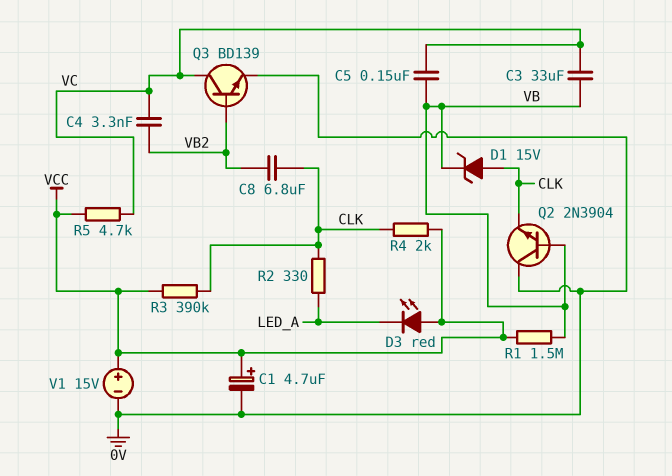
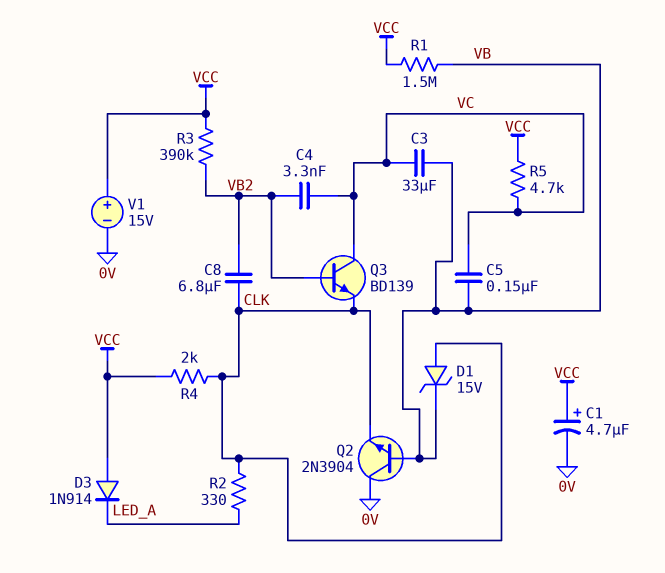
D3: LED red (A VCC, K LED_A) -> diode 1N914 (A VCC, K LED_A)
Q3: NPN BD139 (B VB2, C VC, E 0V) -> NPN BD139 (B VB2, C VC, E CLK)
R3: 390k (CLK, VCC) -> 390k (VB2, VCC)

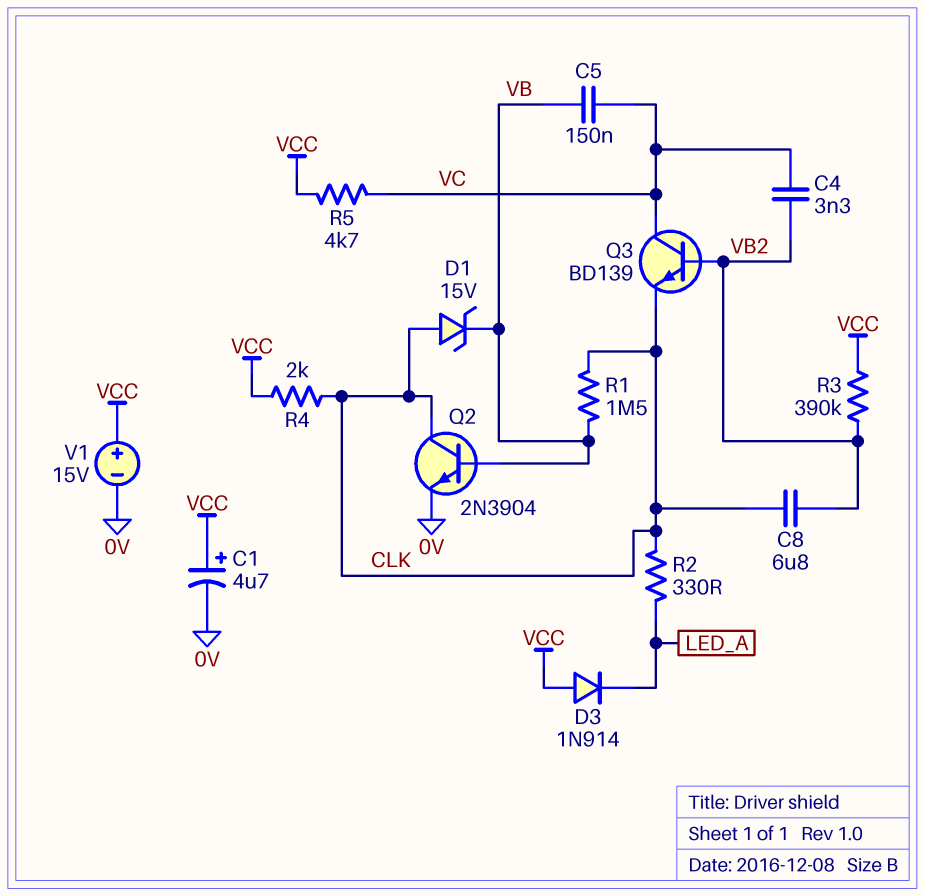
C3: 33uF (VB, VC) -> none
Q2: NPN 2N3904 (B VB, C 0V, E CLK) -> NPN 2N3904 (B VB, C CLK, E 0V)
R1: 1.5M (VB, VCC) -> 1.5M (CLK, VB)

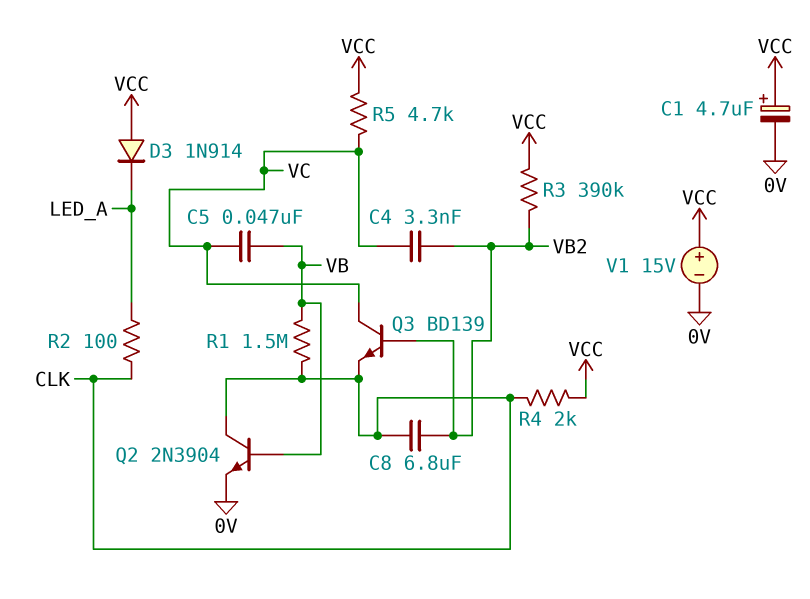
C5: 150nF (VB, VC) -> 47nF (VB, VC)
D1: zener 15V (A CLK, K VB) -> none
R2: 330 (CLK, LED_A) -> 100 (CLK, LED_A)

